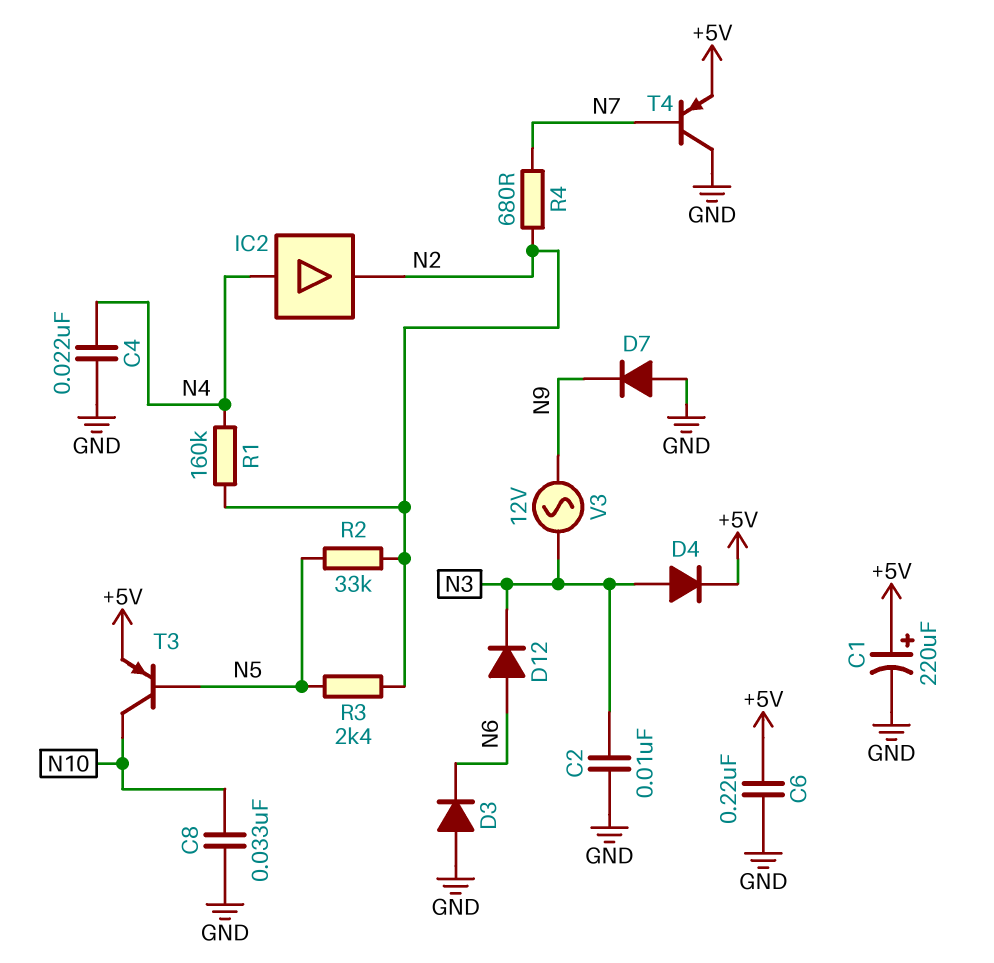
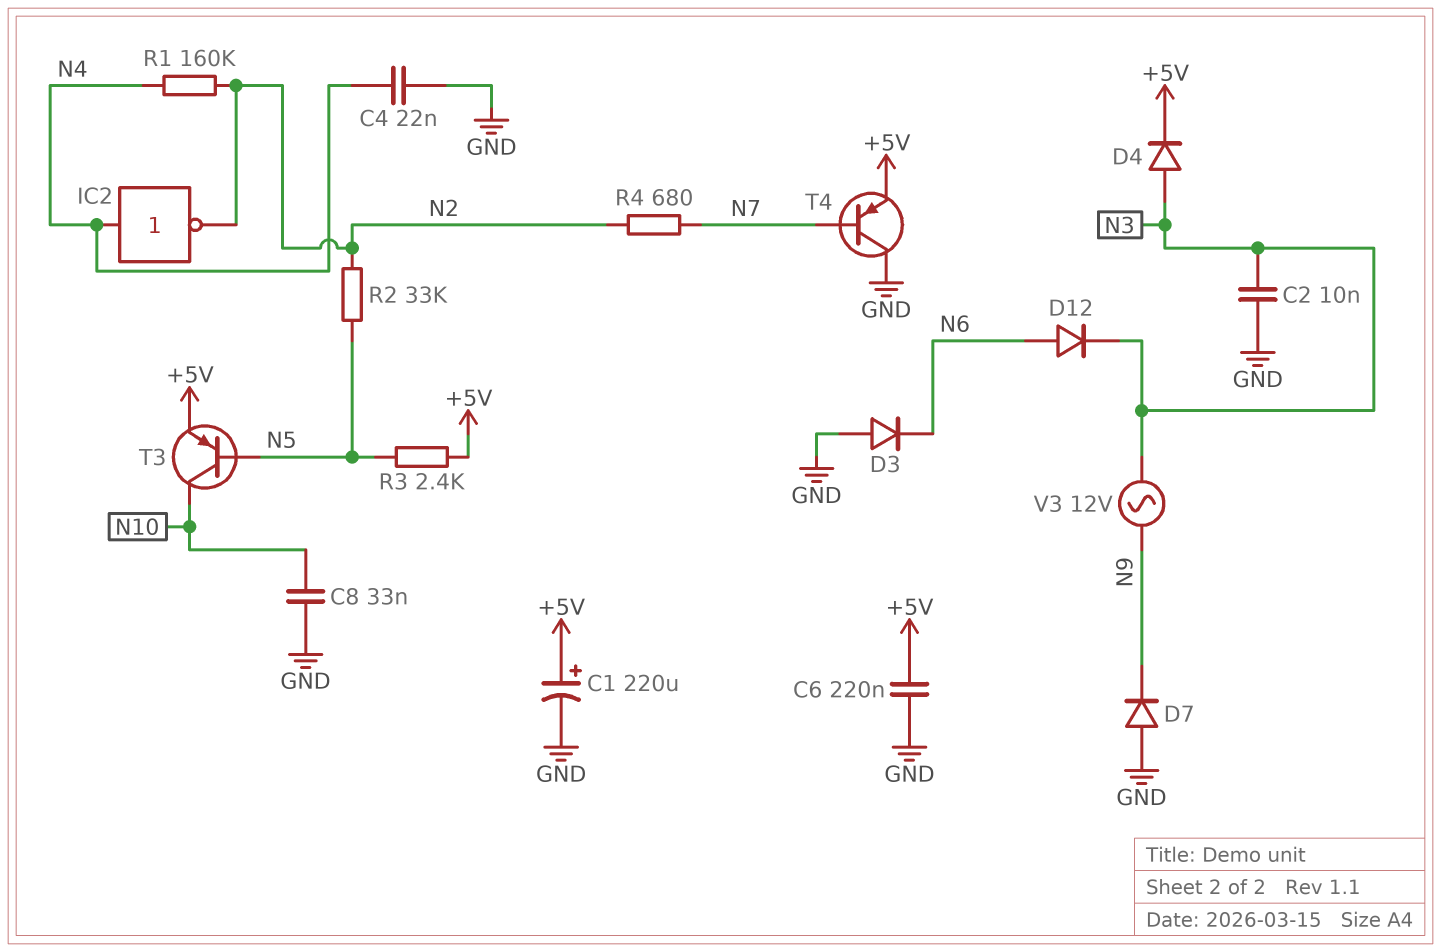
IC2: buffer (in N4, out N2) -> NOT (in N4, out N2)
R3: 2.4k (N2, N5) -> 2.4k (+5V, N5)

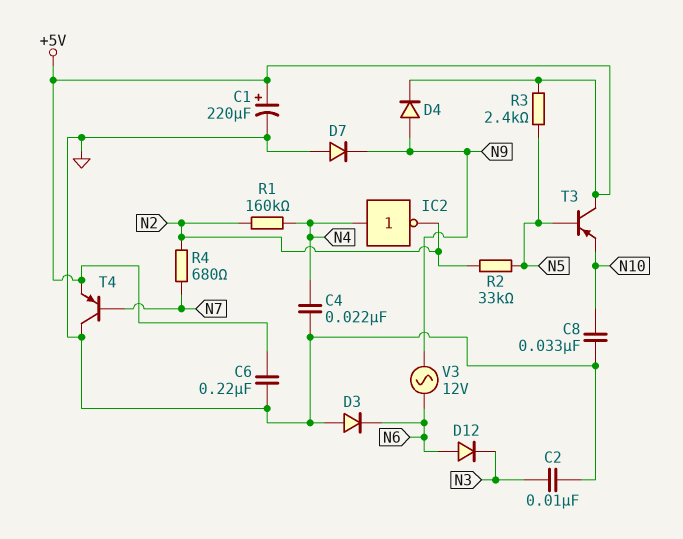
D4: diode (A N3, K +5V) -> diode (A N9, K +5V)
T3: PNP (B N5, C N10, E +5V) -> PNP (B N5, C +5V, E N10)
V3: AC 12V (N3, N9) -> AC 12V (N6, N9)

